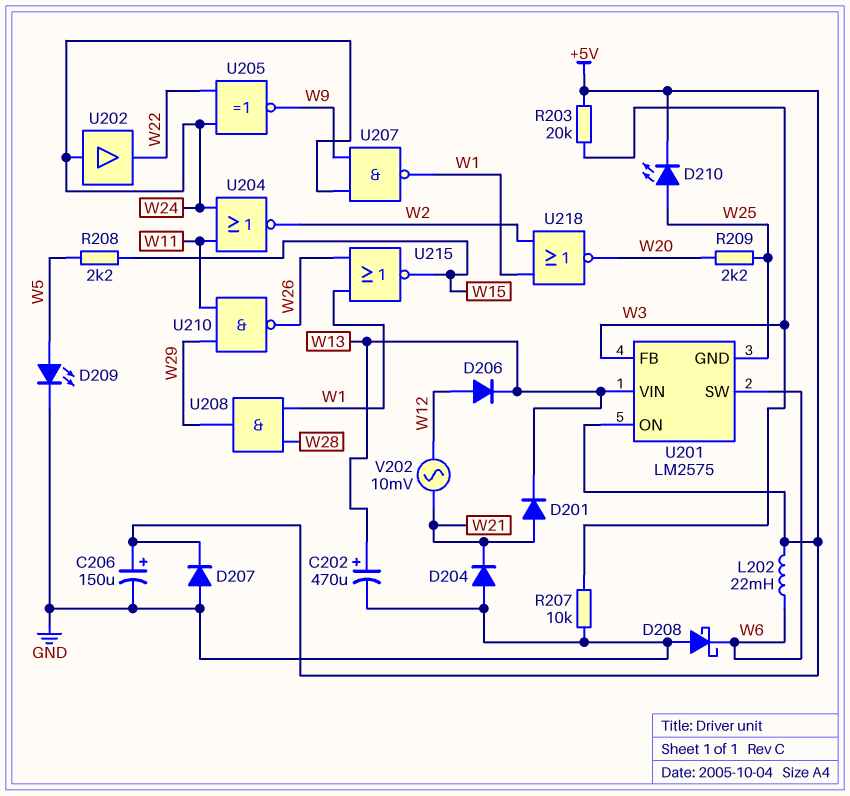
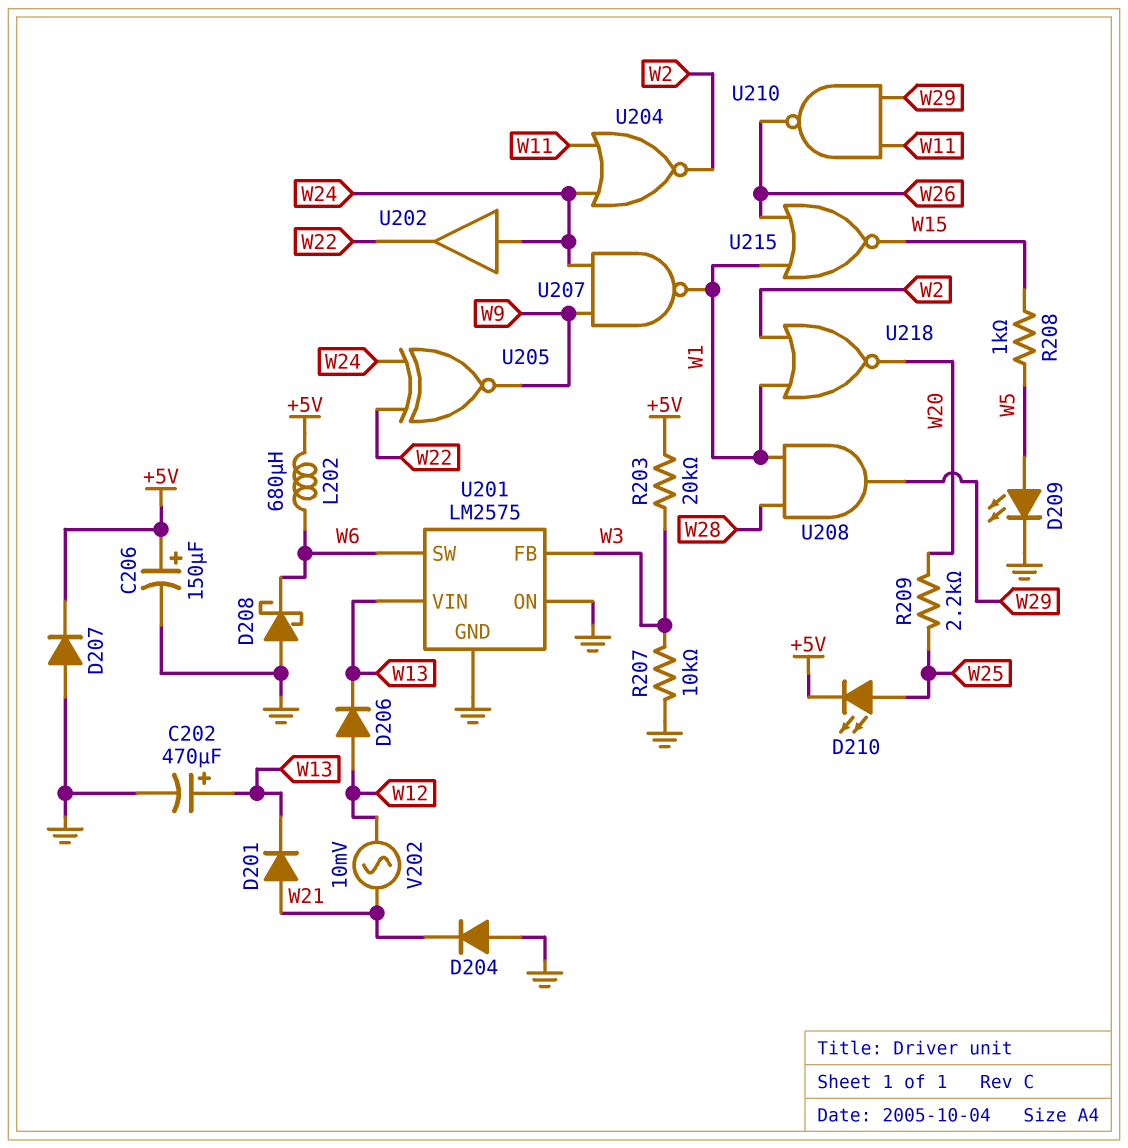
L202: 22mH (+5V, W6) -> 680uH (+5V, W6)
R208: 2.2k (W5, W15) -> 1k (W5, W15)
U201 pin GND: W25 -> GND
U201 pin ON: +5V -> GND

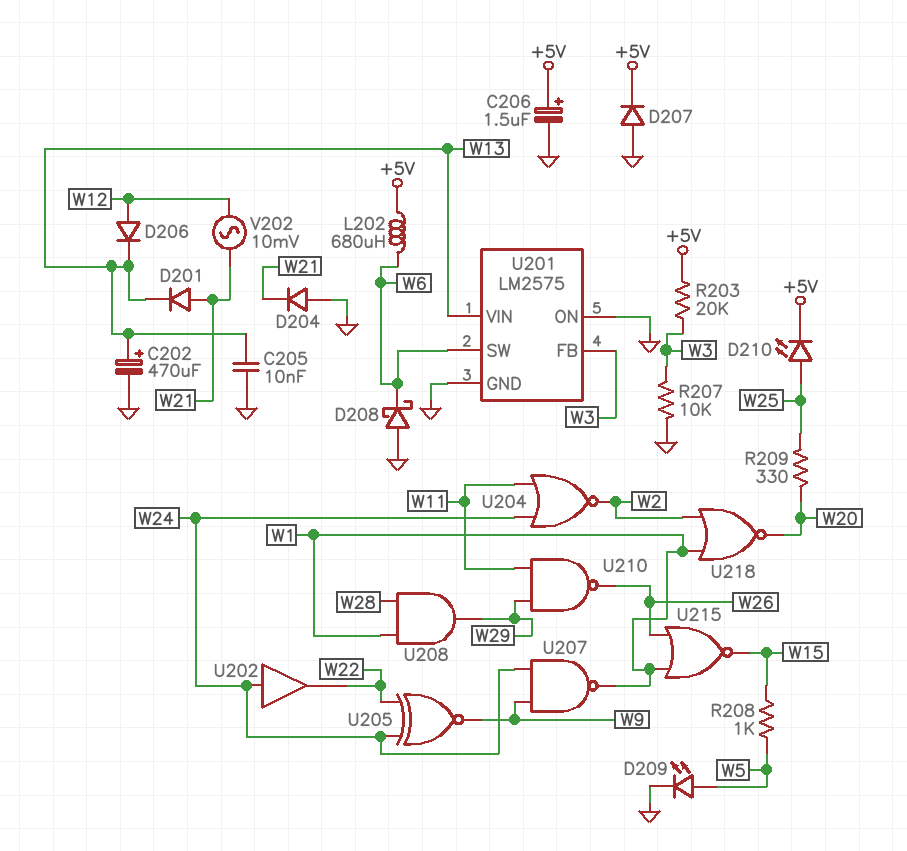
C205: none -> 10nF (GND, W13)
C206: 150uF (plus +5V, minus GND) -> 1.5uF (plus +5V, minus GND)
R209: 2.2k (W20, W25) -> 330 (W20, W25)

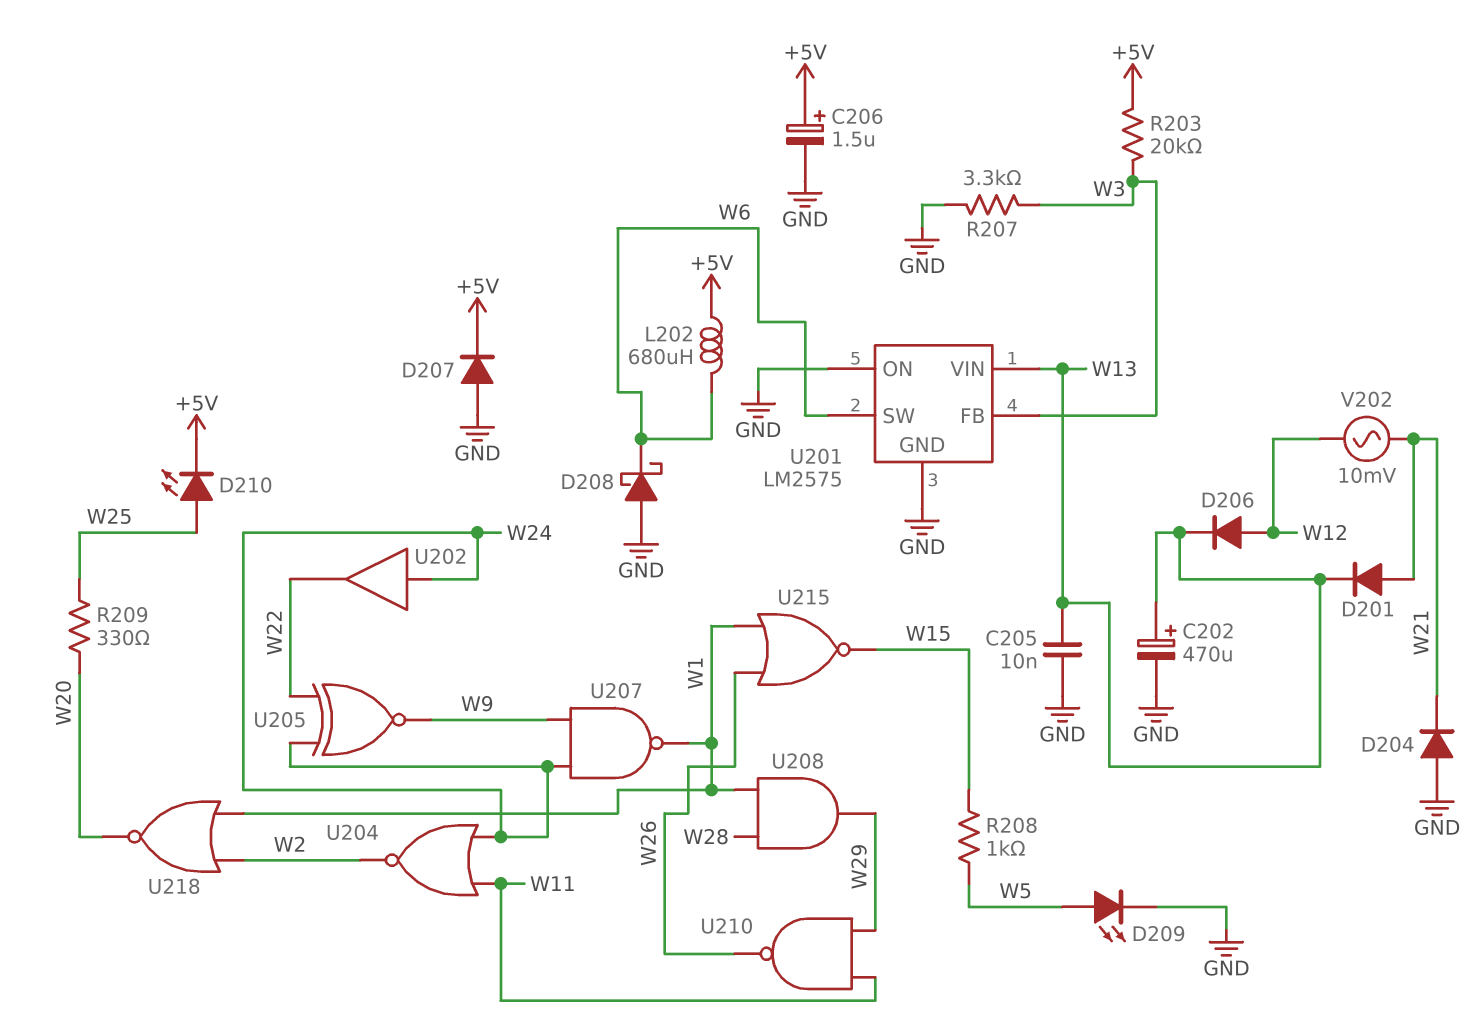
R207: 10k (GND, W3) -> 3.3k (GND, W3)

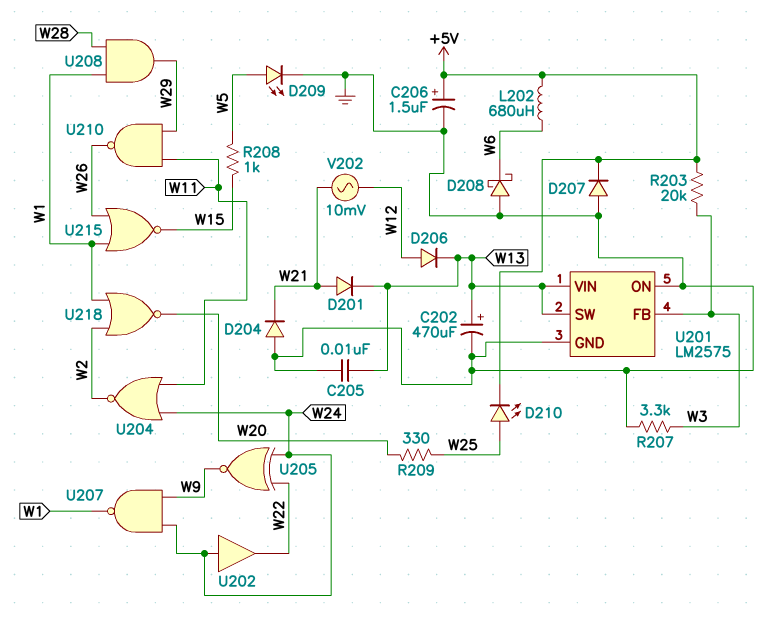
U201 pin SW: W6 -> W13

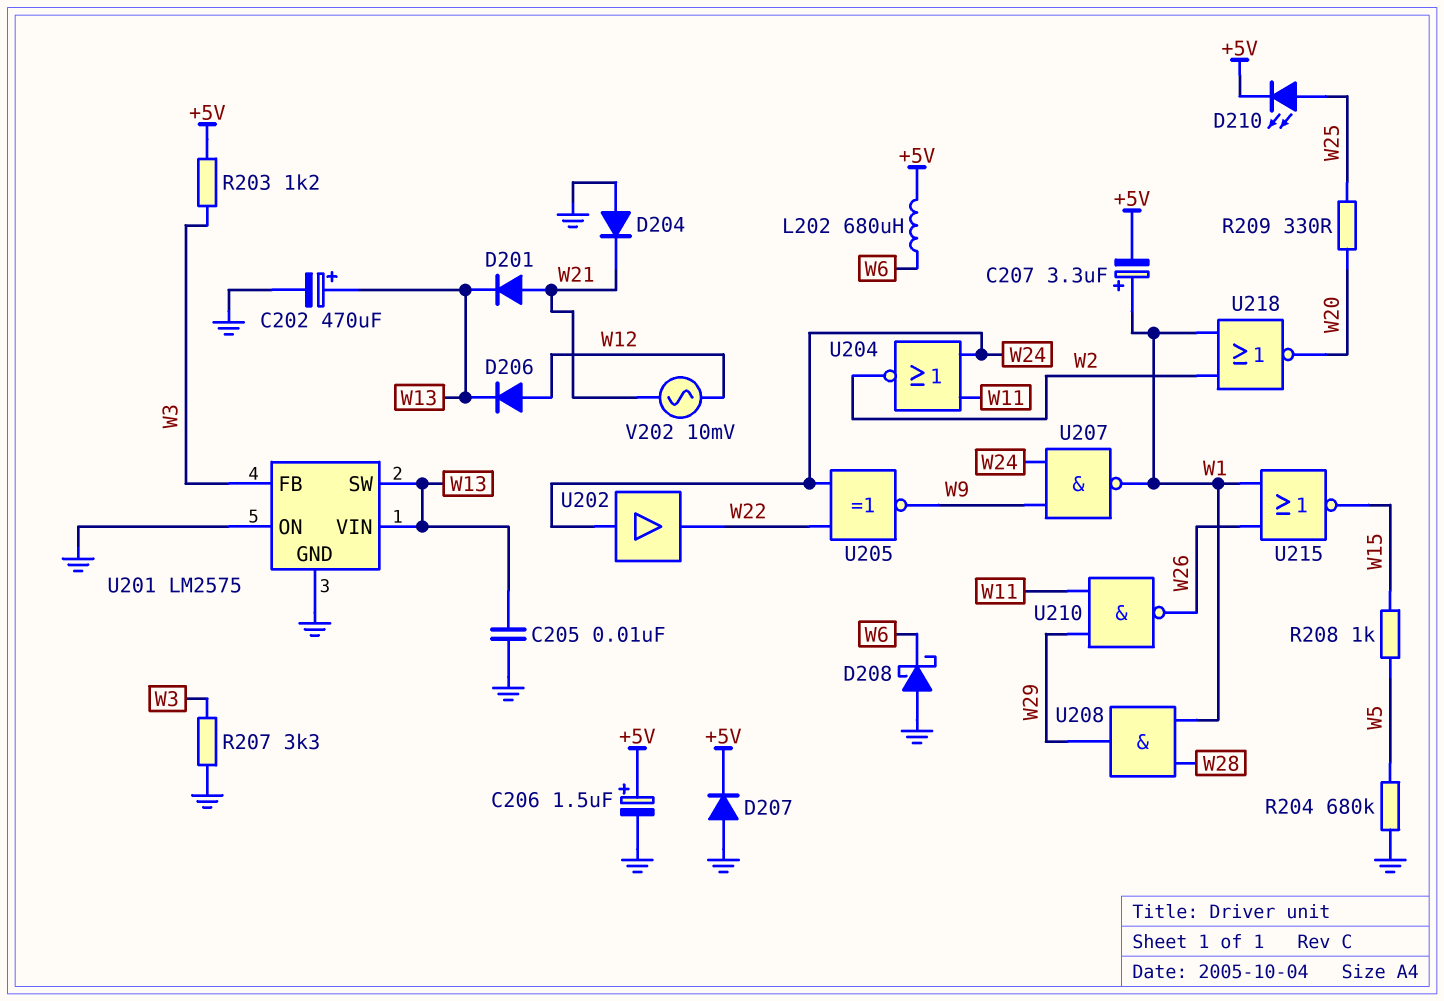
C207: none -> 3.3uF (plus W1, minus +5V)
D209: LED (A W5, K GND) -> none
R203: 20k (+5V, W3) -> 1.2k (+5V, W3)
R204: none -> 680k (GND, W5)

